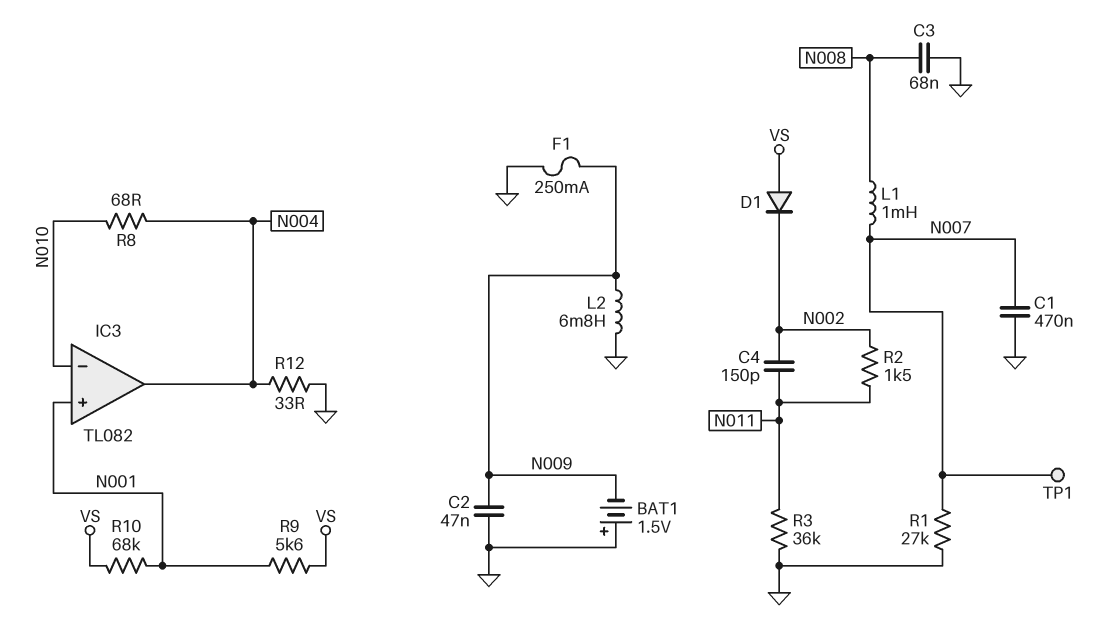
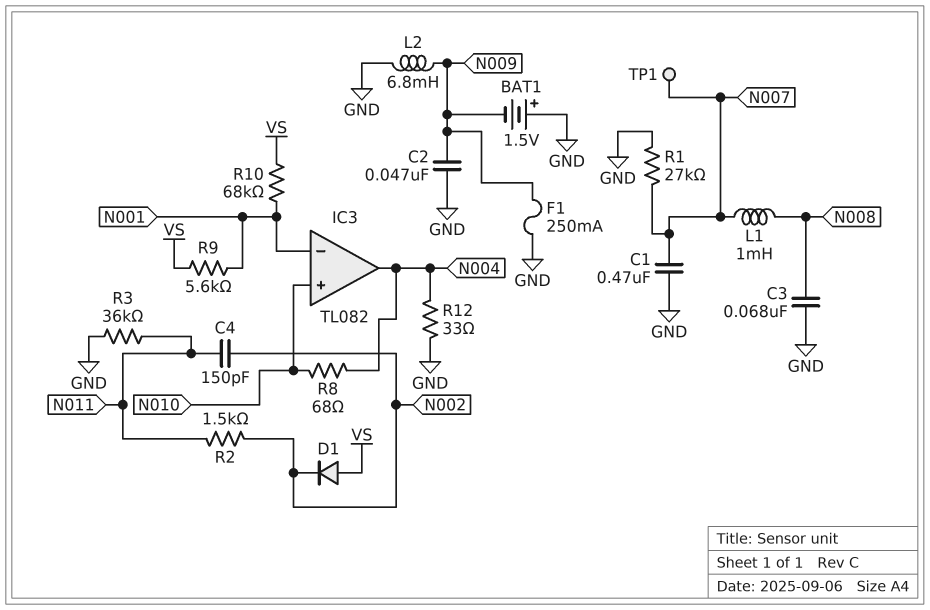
IC3 pin in+: N001 -> N010
IC3 pin in-: N010 -> N001

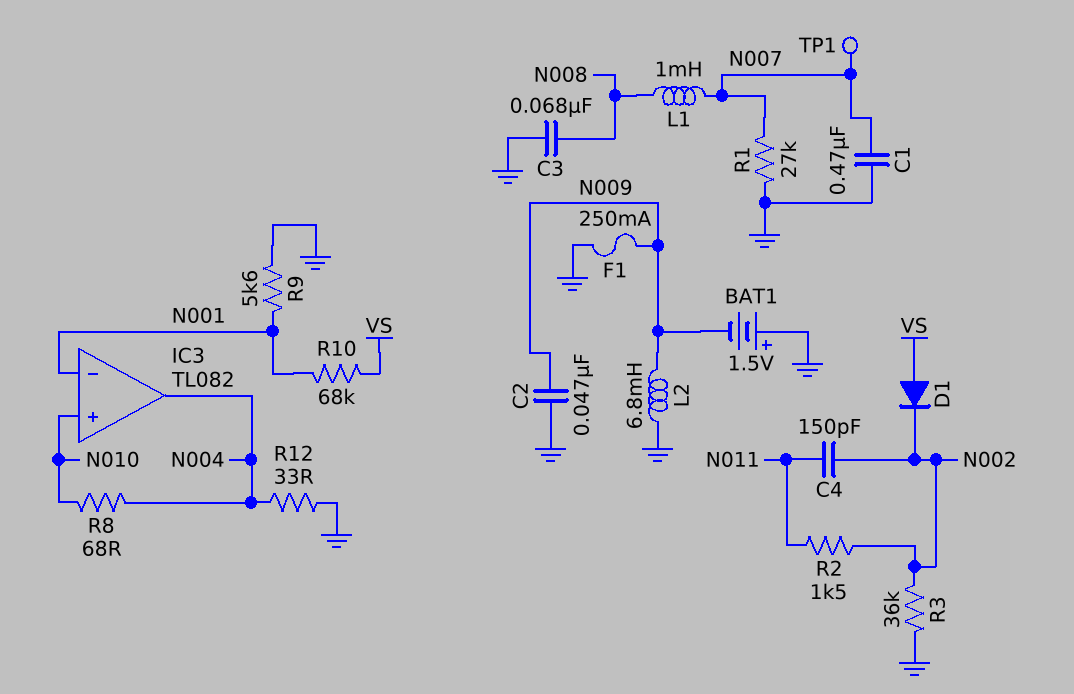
R3: 36k (GND, N011) -> 36k (GND, N002)
R9: 5.6k (N001, VS) -> 5.6k (GND, N001)

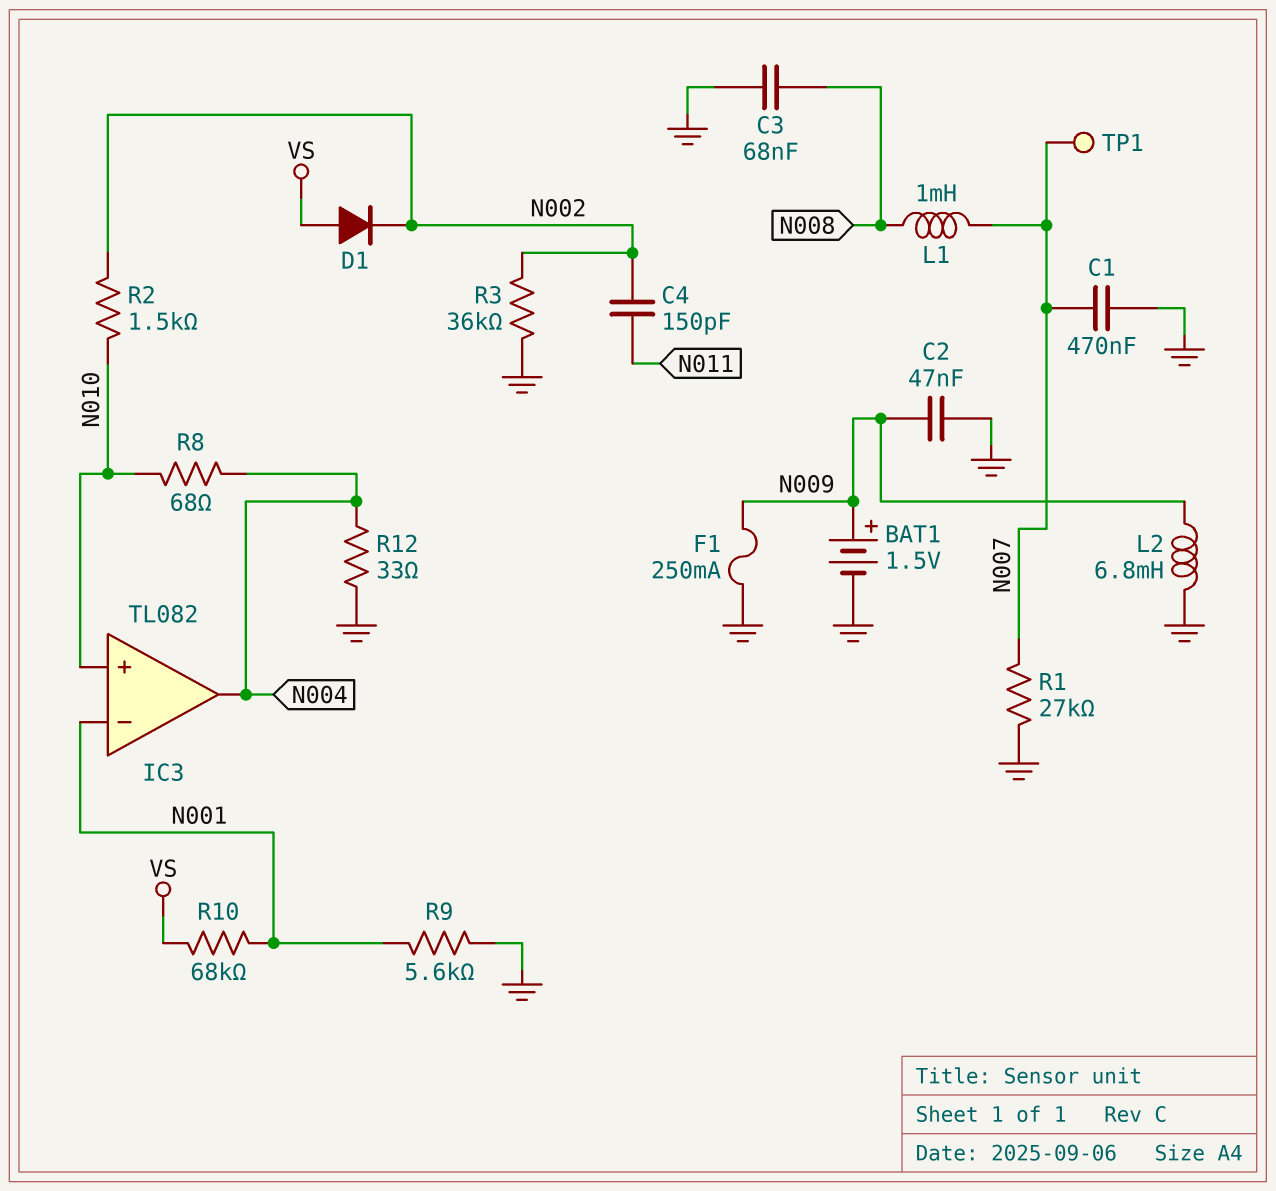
BAT1: 1.5V (plus GND, minus N009) -> 1.5V (plus N009, minus GND)
R2: 1.5k (N002, N011) -> 1.5k (N002, N010)

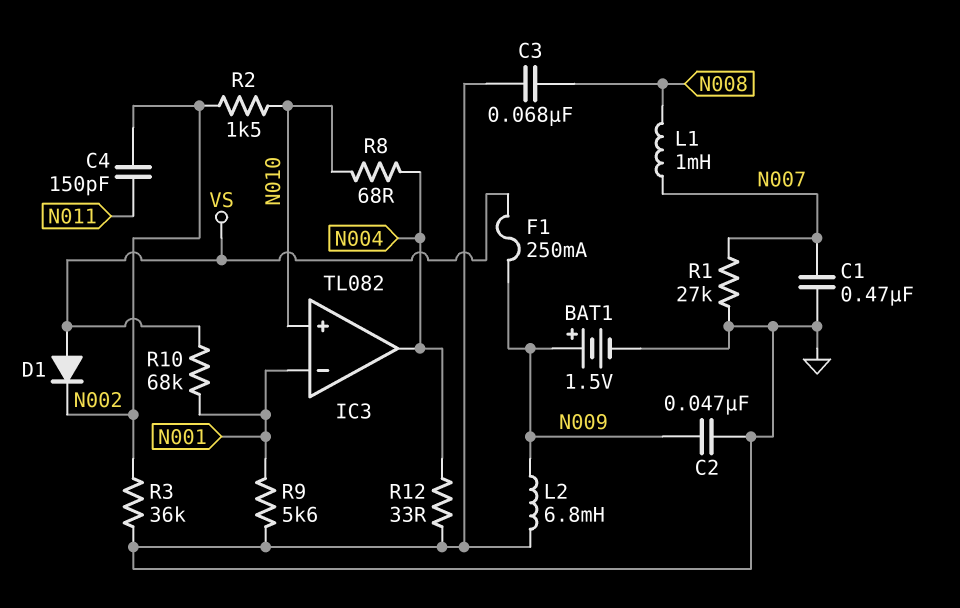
F1: 250mA (GND, N009) -> 250mA (N009, VS)
TP1: test point (N007) -> none

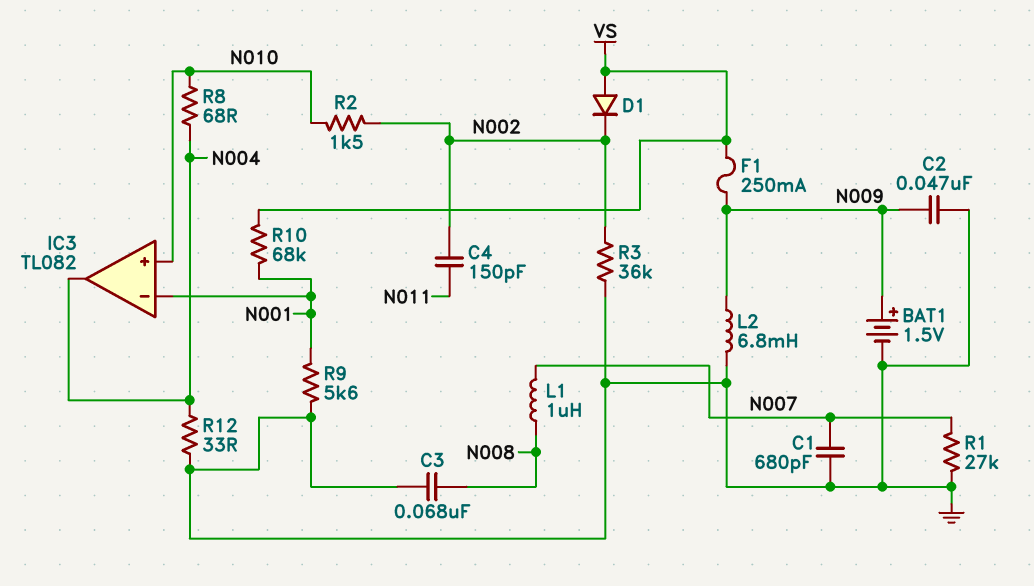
C1: 470nF (GND, N007) -> 680pF (GND, N007)
L1: 1mH (N007, N008) -> 1uH (N007, N008)

